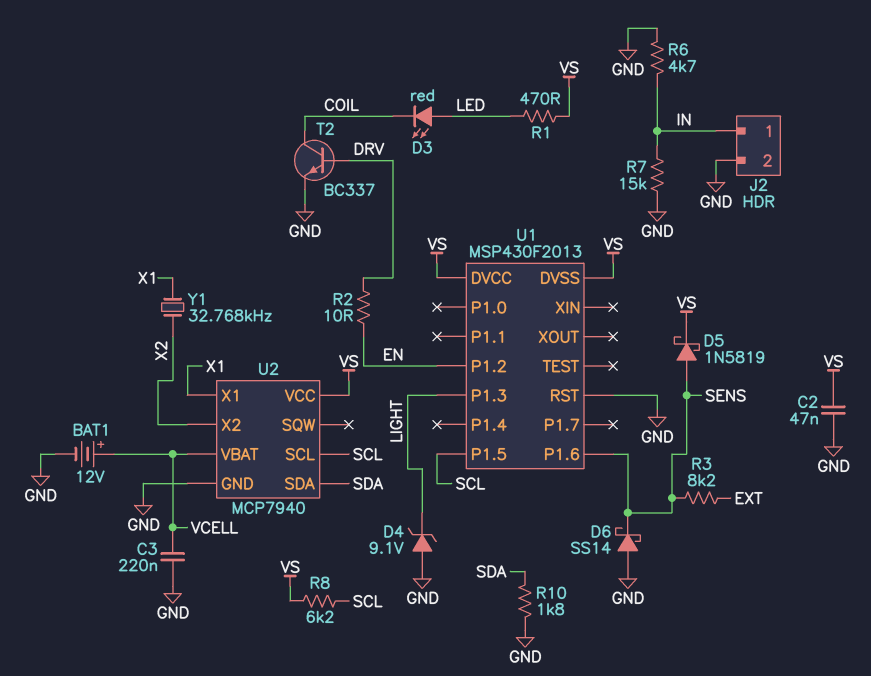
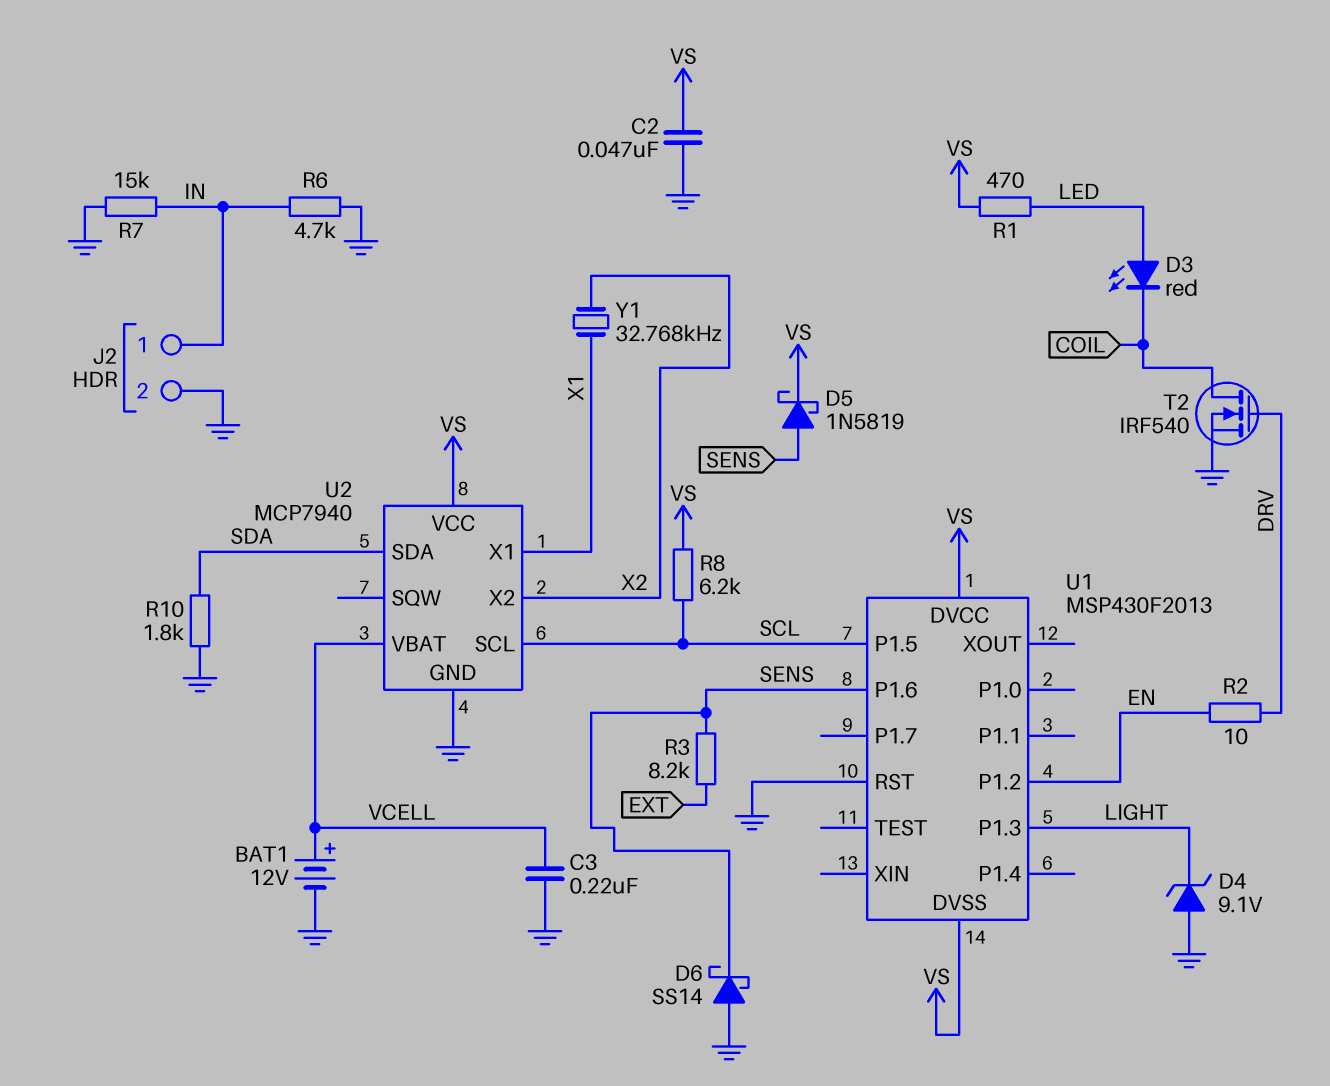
T2: NPN BC337 (B DRV, C COIL, E GND) -> NMOS IRF540 (G DRV, D COIL, S GND)

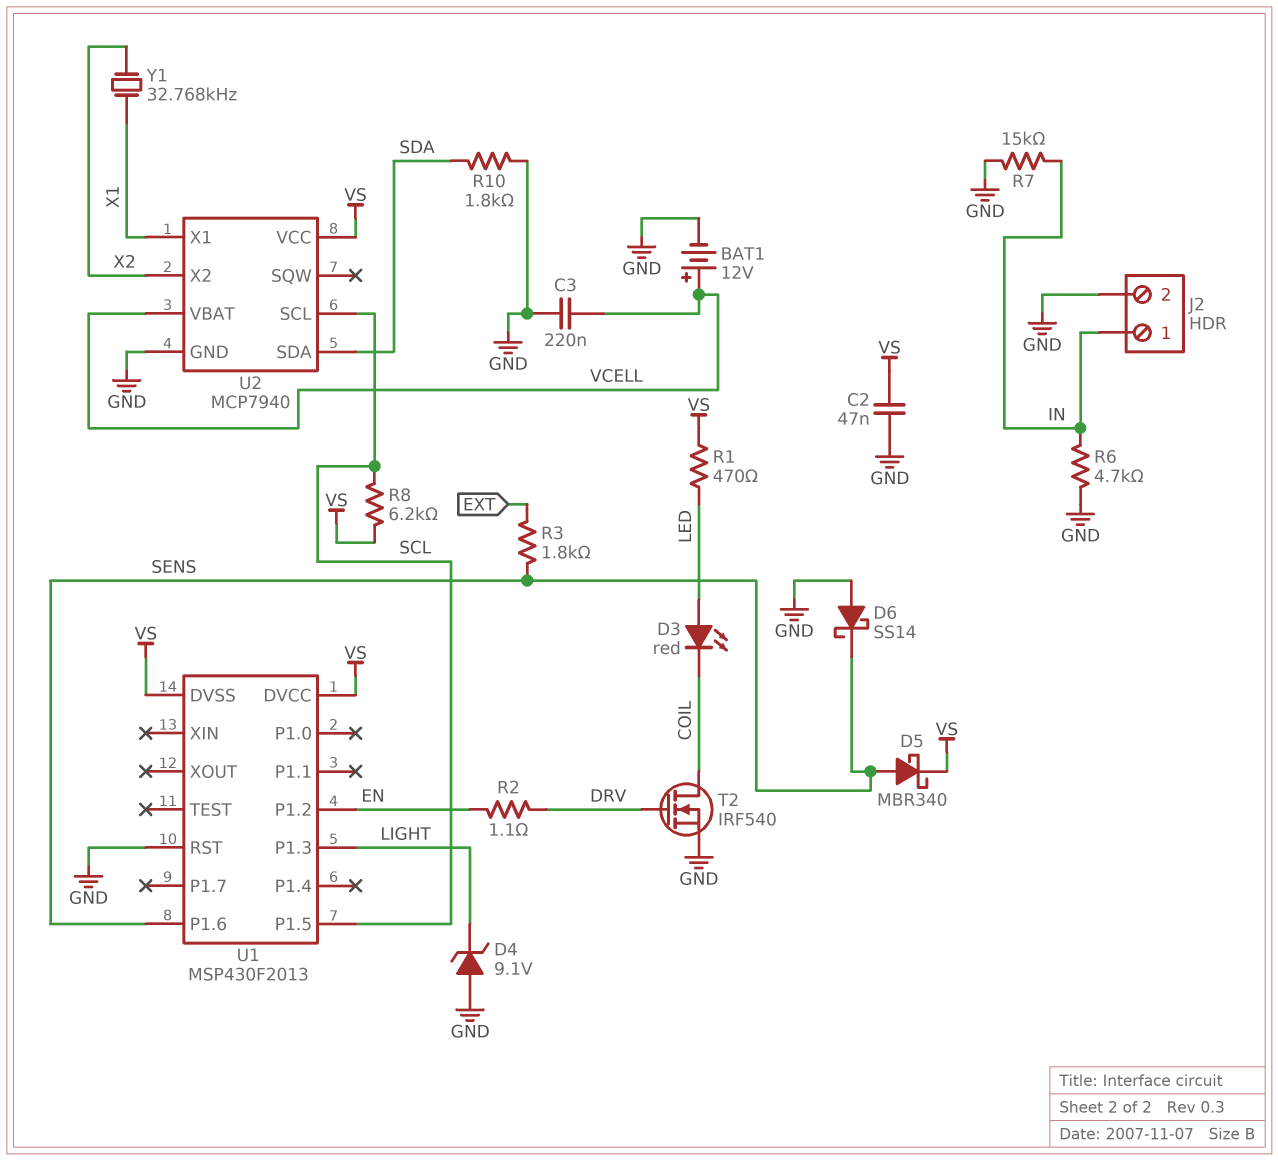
D5: schottky 1N5819 (A SENS, K VS) -> schottky MBR340 (A SENS, K VS)
R2: 10 (DRV, EN) -> 1.1 (DRV, EN)
R3: 8.2k (EXT, SENS) -> 1.8k (EXT, SENS)

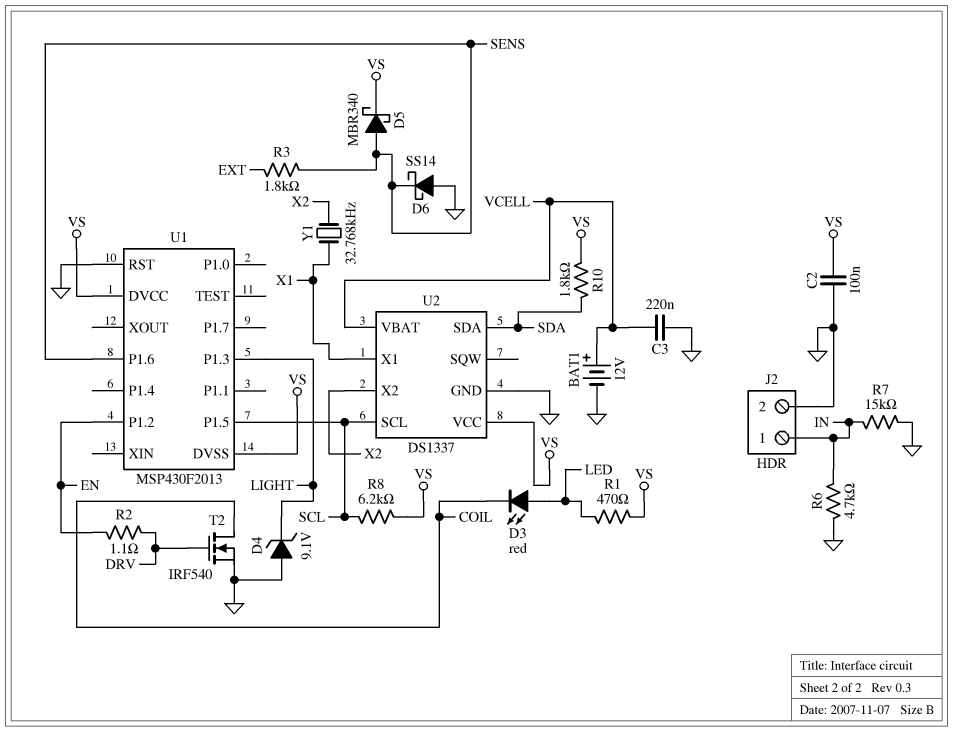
C2: 47nF (GND, VS) -> 100nF (GND, VS)
R10: 1.8k (GND, SDA) -> 1.8k (SDA, VS)
U2: MCP7940 -> DS1337

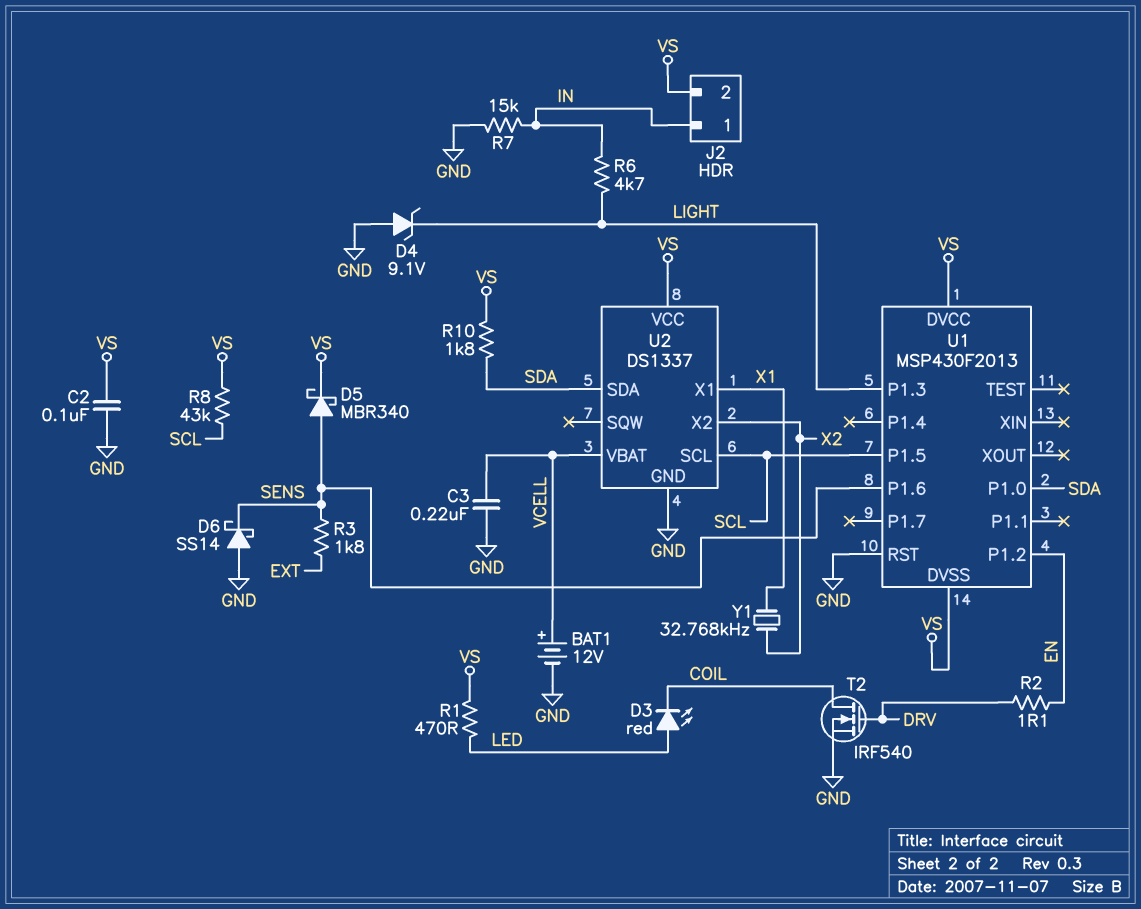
J2 pin 2: GND -> VS
R6: 4.7k (GND, IN) -> 4.7k (IN, LIGHT)
R8: 6.2k (SCL, VS) -> 43k (SCL, VS)
U1 pin P1.0: none -> SDA

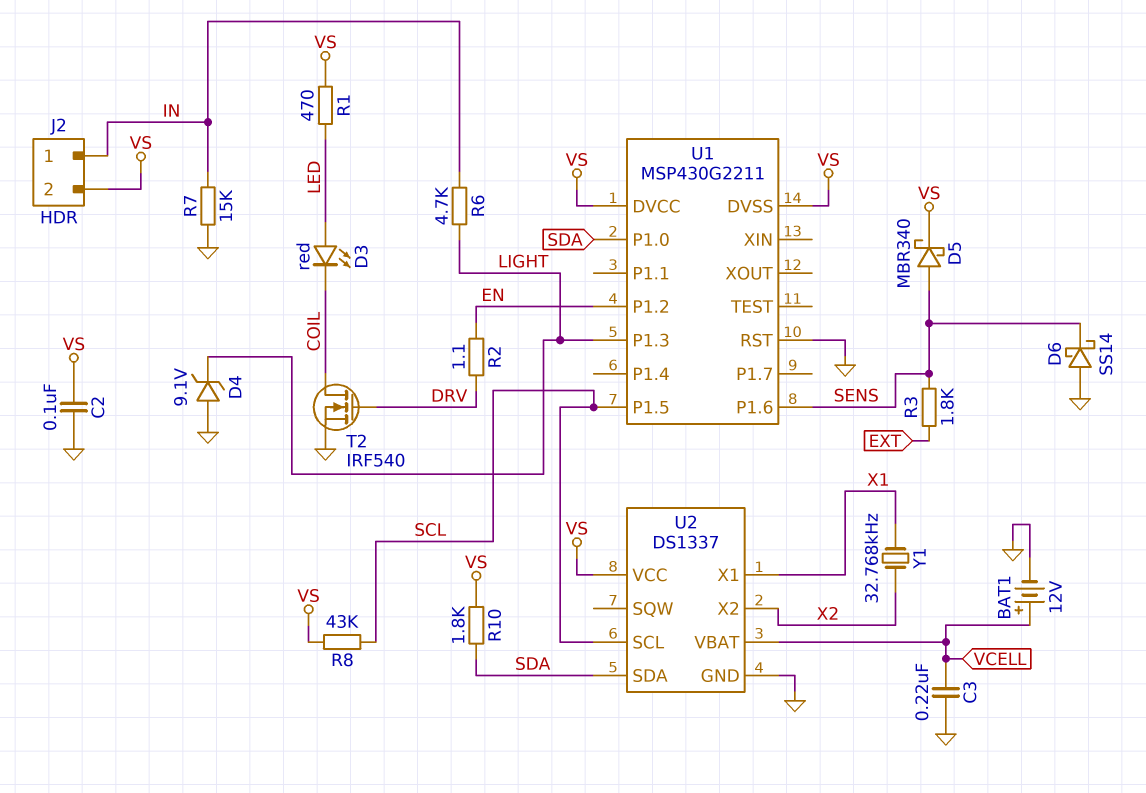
U1: MSP430F2013 -> MSP430G2211

